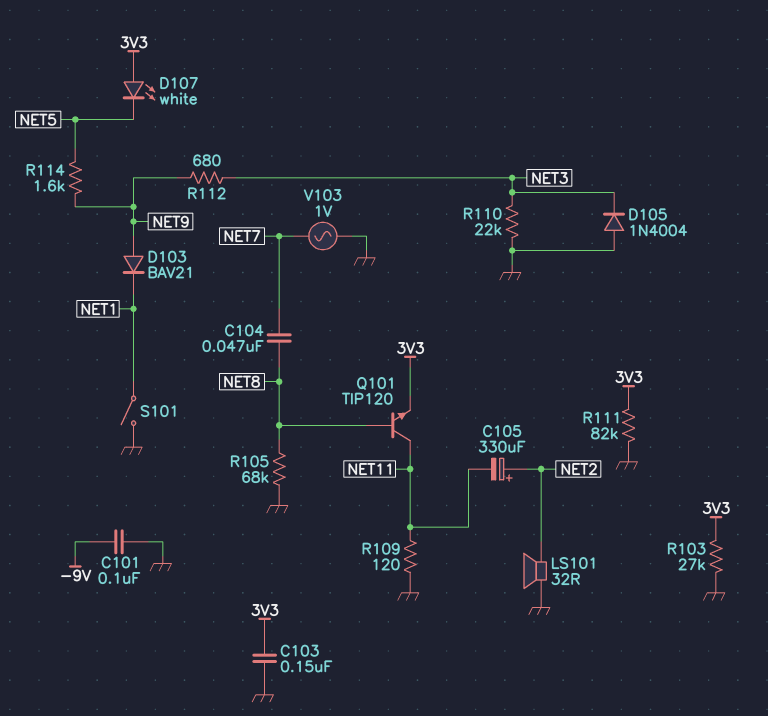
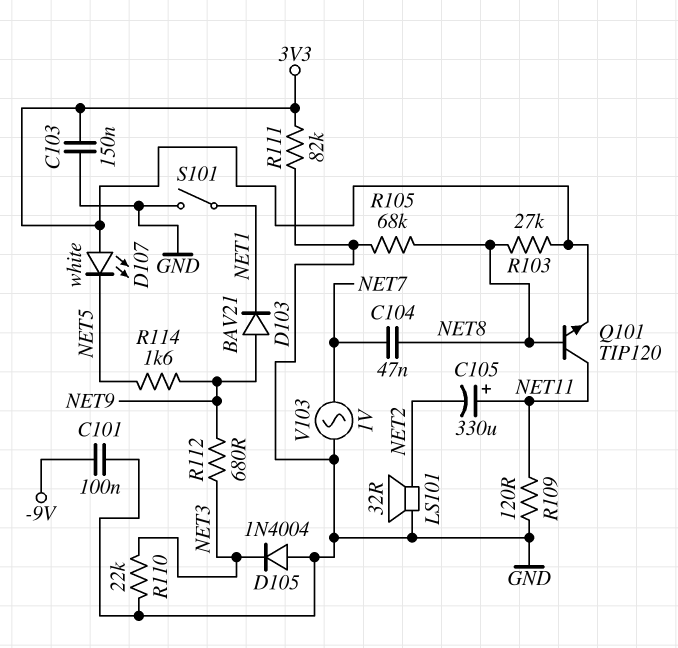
C105: 330uF (plus NET2, minus NET11) -> 330uF (plus NET11, minus NET2)
R103: 27k (3V3, GND) -> 27k (3V3, NET8)

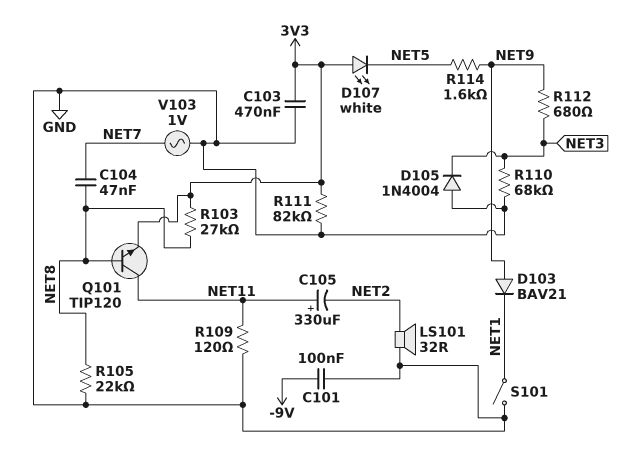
C103: 150nF (3V3, GND) -> 470nF (3V3, GND)
R105: 68k (GND, NET8) -> 22k (GND, NET8)
R110: 22k (GND, NET3) -> 68k (GND, NET3)

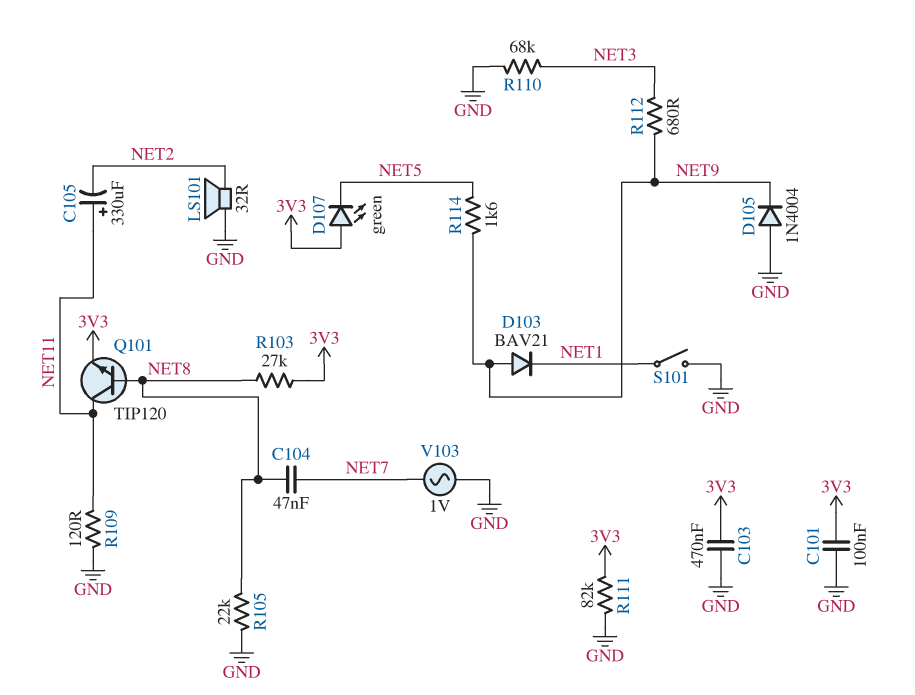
C101: 100nF (-9V, GND) -> 100nF (3V3, GND)
D105: diode 1N4004 (A GND, K NET3) -> diode 1N4004 (A GND, K NET9)
D107: LED white (A 3V3, K NET5) -> LED green (A 3V3, K NET5)

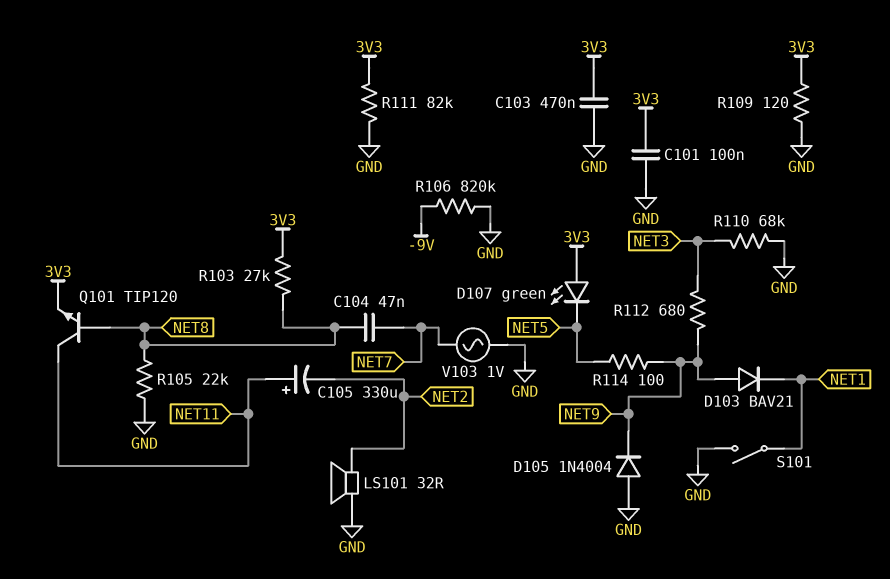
R106: none -> 820k (-9V, GND)
R109: 120 (GND, NET11) -> 120 (3V3, GND)
R114: 1.6k (NET5, NET9) -> 100 (NET5, NET9)

